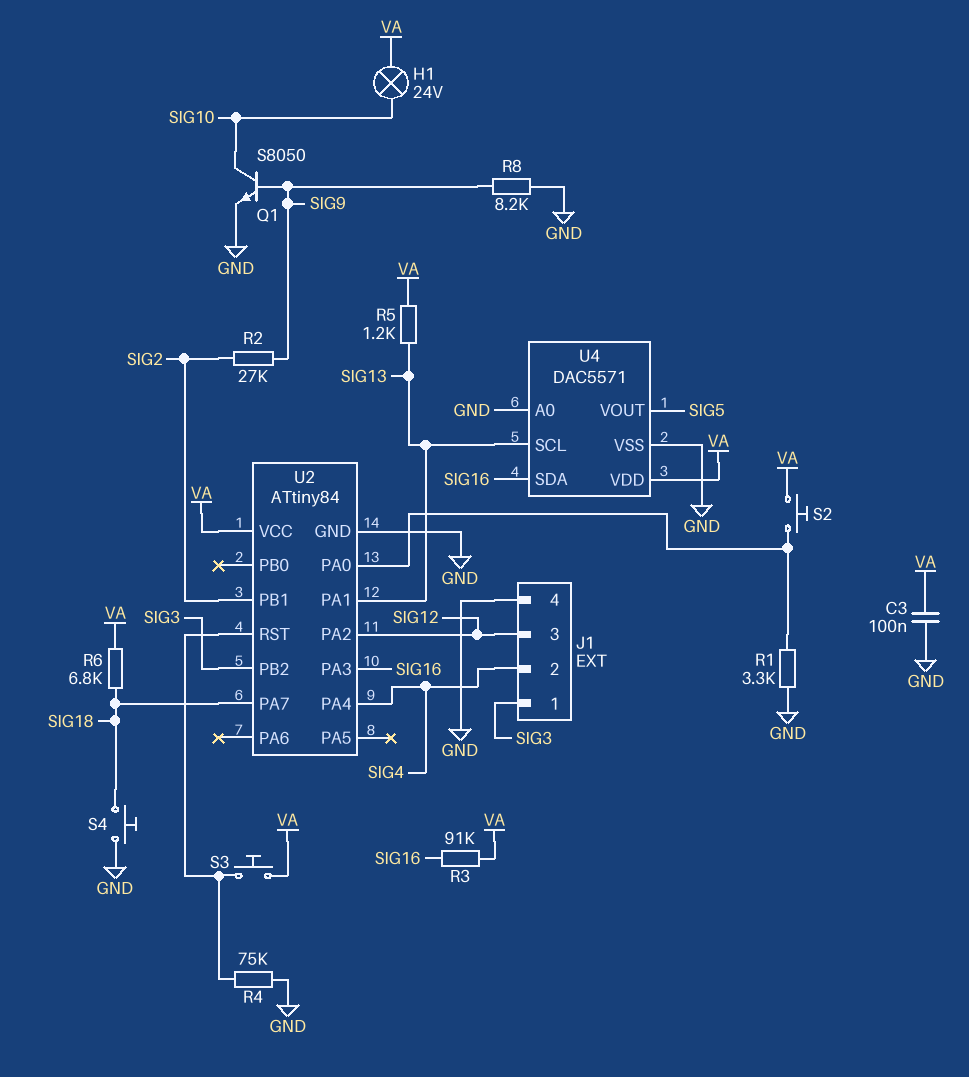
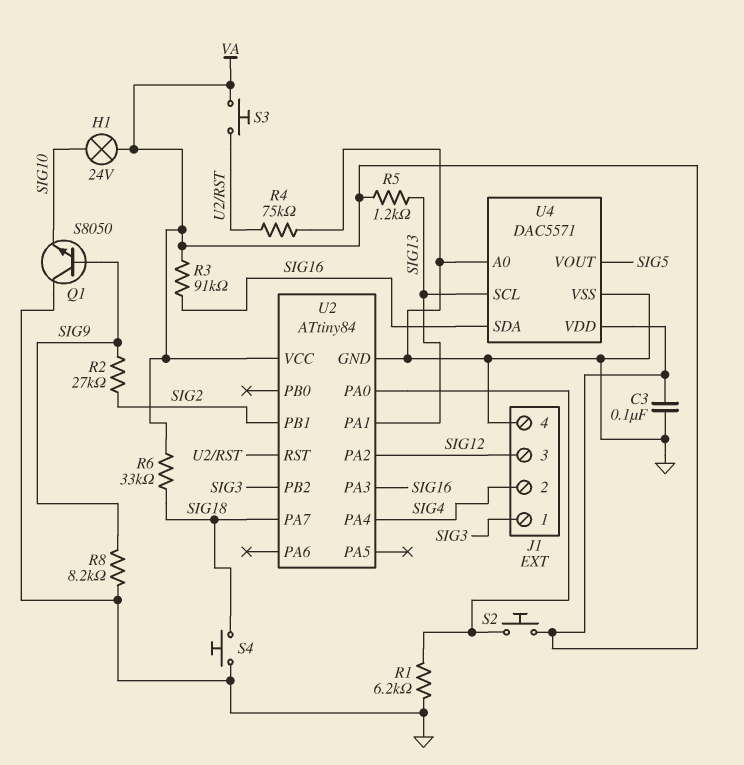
Q1: NPN S8050 (B SIG9, C SIG10, E GND) -> NPN S8050 (B SIG9, C GND, E SIG10)
R1: 3.3k (GND, U2/PA0) -> 6.2k (GND, U2/PA0)
R6: 6.8k (SIG18, VA) -> 33k (SIG18, VA)

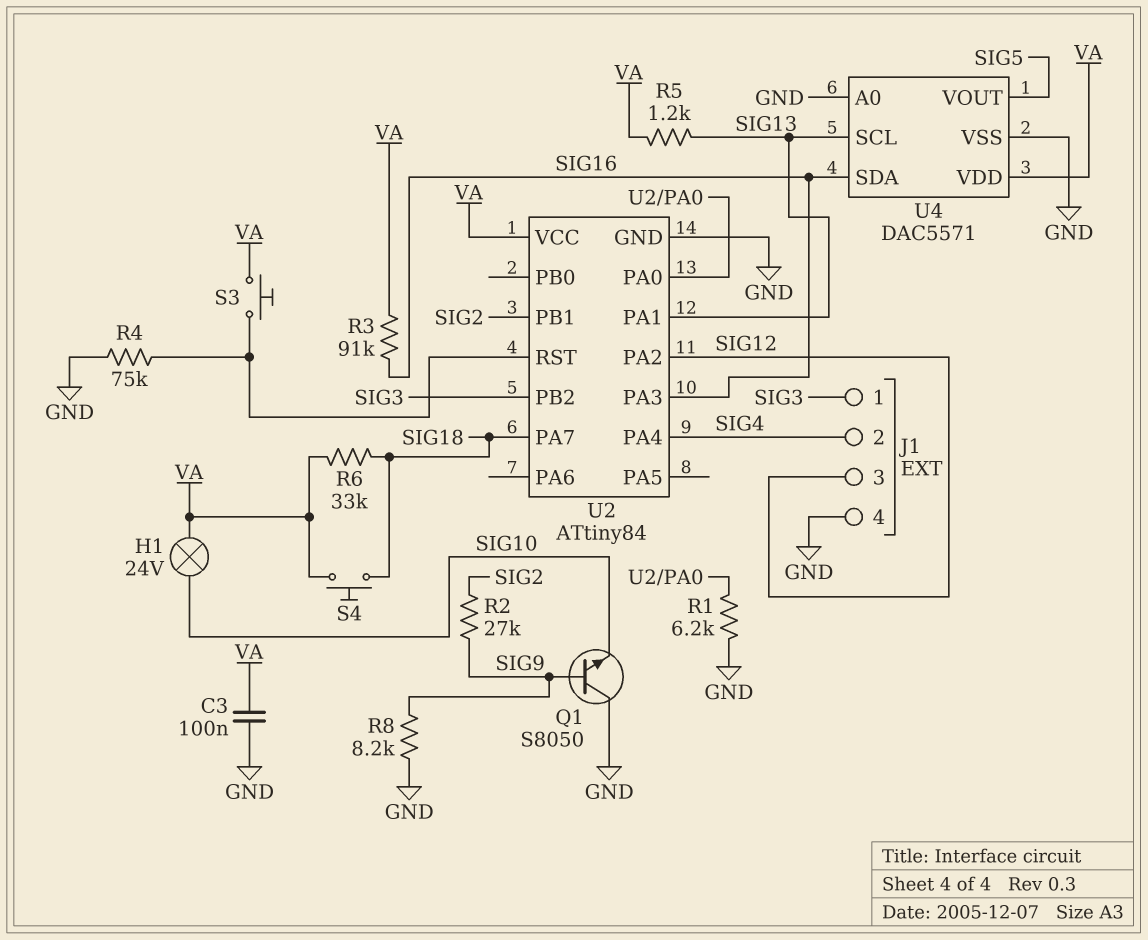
S2: button (U2/PA0, VA) -> none
S4: button (GND, SIG18) -> button (SIG18, VA)

